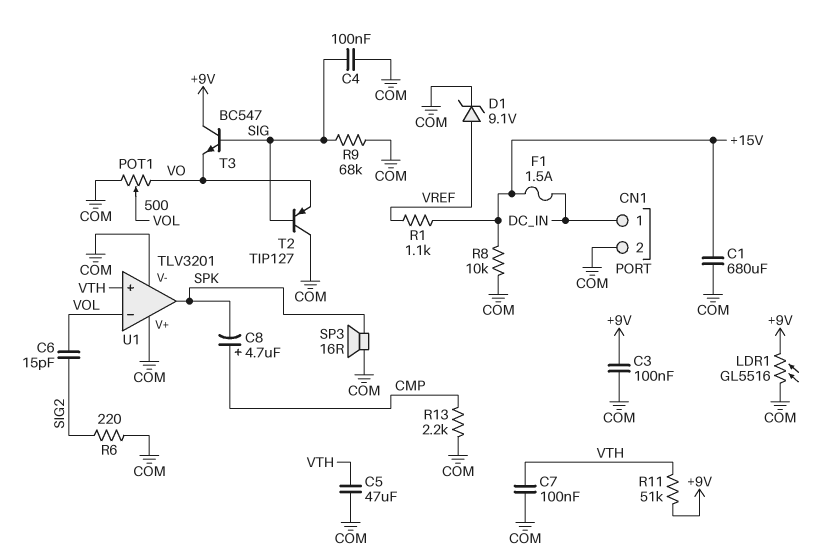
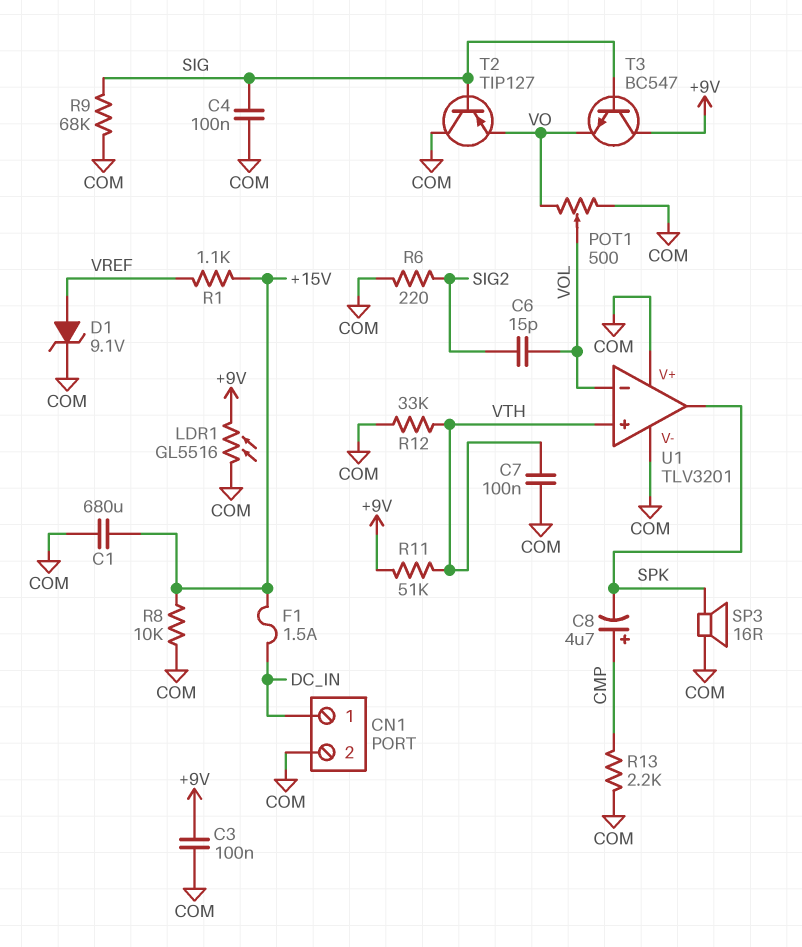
C5: 47uF (COM, VTH) -> none
R12: none -> 33k (COM, VTH)

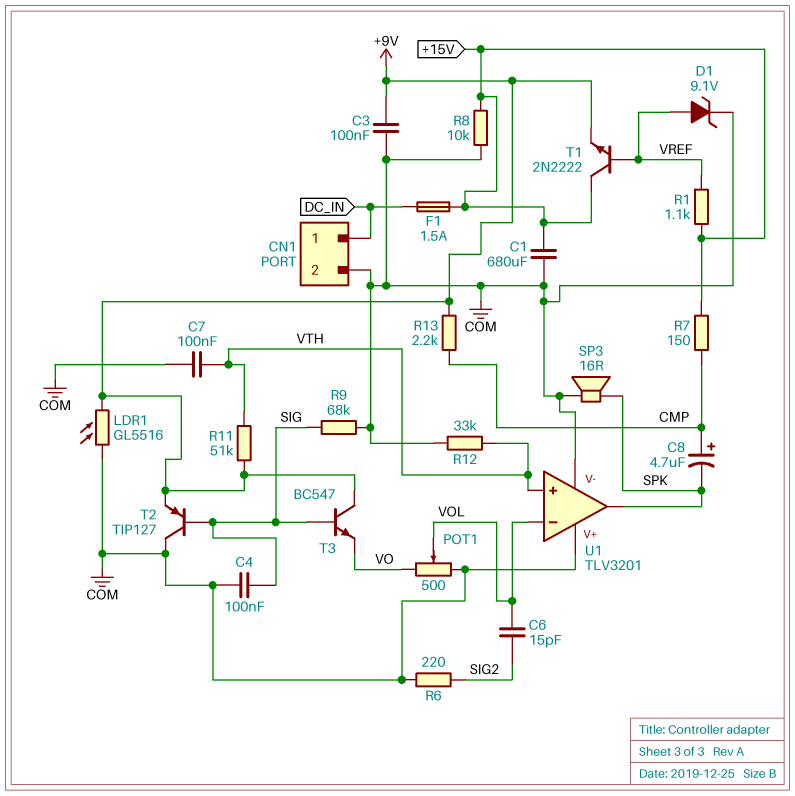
R7: none -> 150 (+15V, CMP)
R13: 2.2k (CMP, COM) -> 2.2k (+9V, CMP)
T1: none -> NPN 2N2222 (B VREF, C +15V, E +9V)
T2: PNP TIP127 (B SIG, C COM, E VO) -> PNP TIP127 (B SIG, C COM, E +9V)

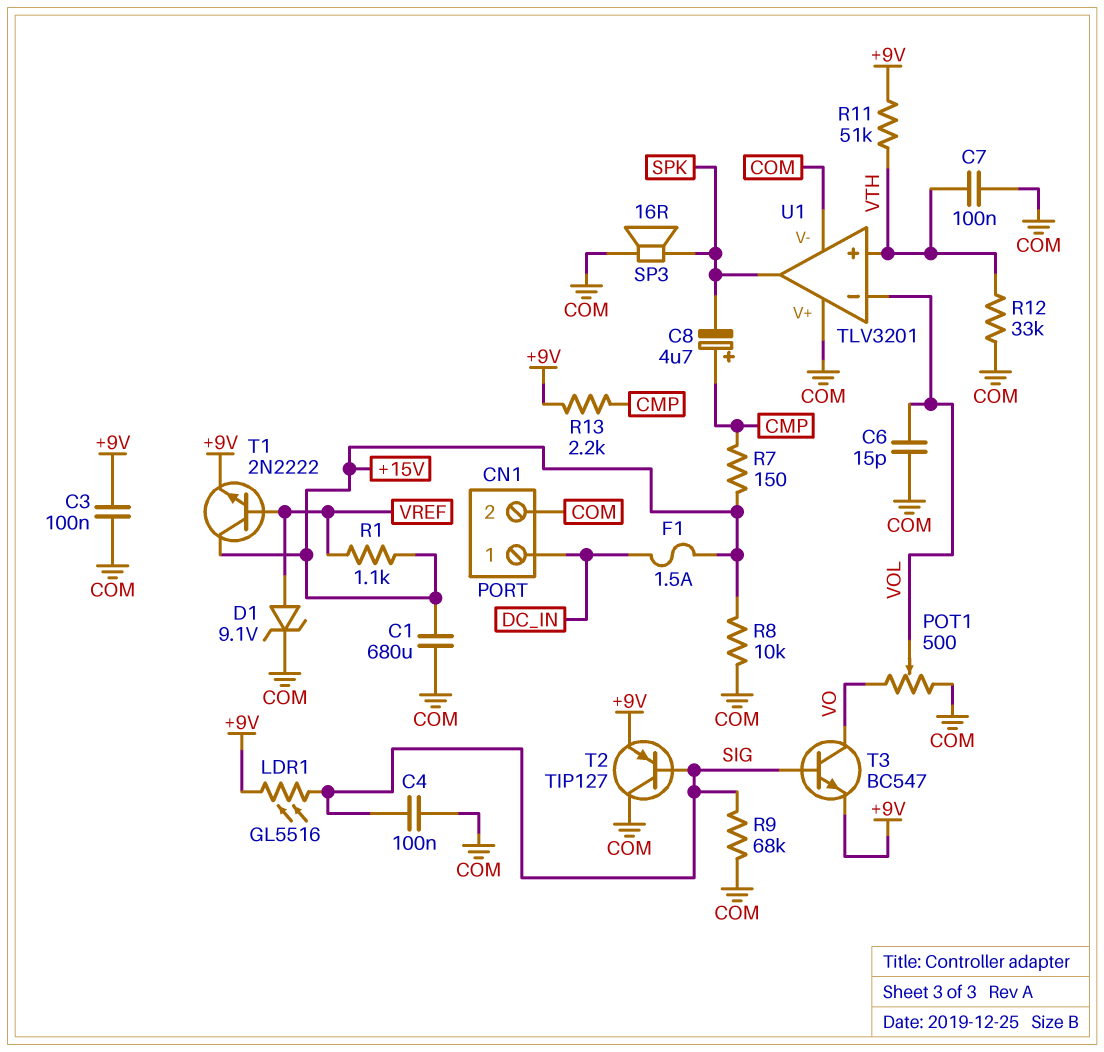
C6: 15pF (SIG2, VOL) -> 15pF (COM, VOL)
LDR1: GL5516 (+9V, COM) -> GL5516 (+9V, SIG)
R6: 220 (COM, SIG2) -> none
T3: NPN BC547 (B SIG, C +9V, E VO) -> NPN BC547 (B SIG, C VO, E +9V)

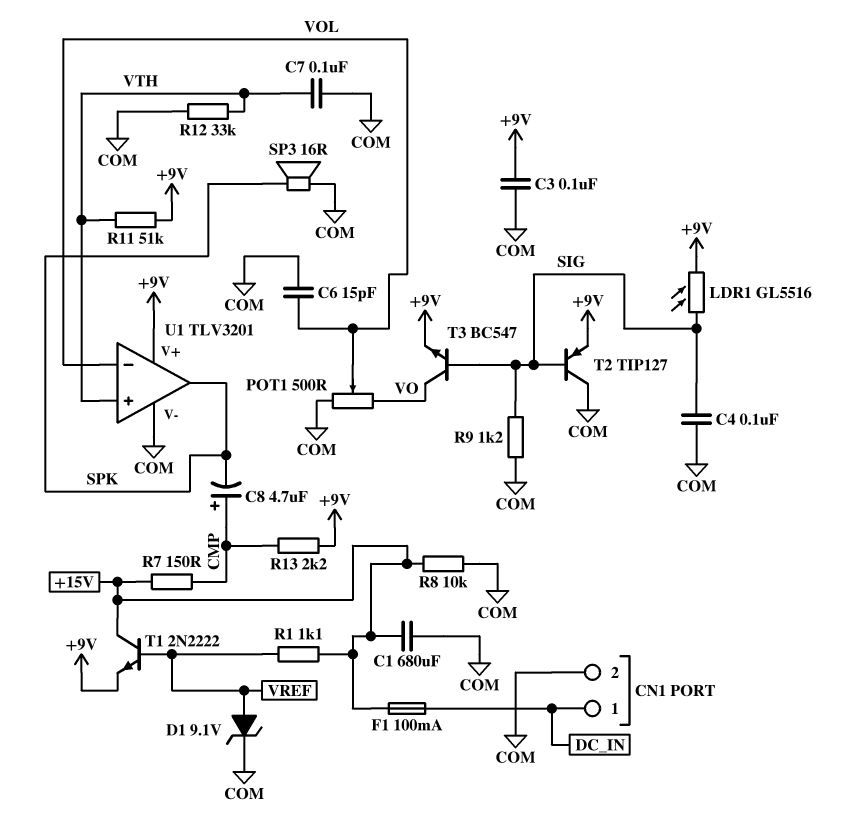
F1: 1.5A (+15V, DC_IN) -> 100mA (+15V, DC_IN)
R9: 68k (COM, SIG) -> 1.2k (COM, SIG)
U1 pin V+: COM -> +9V

